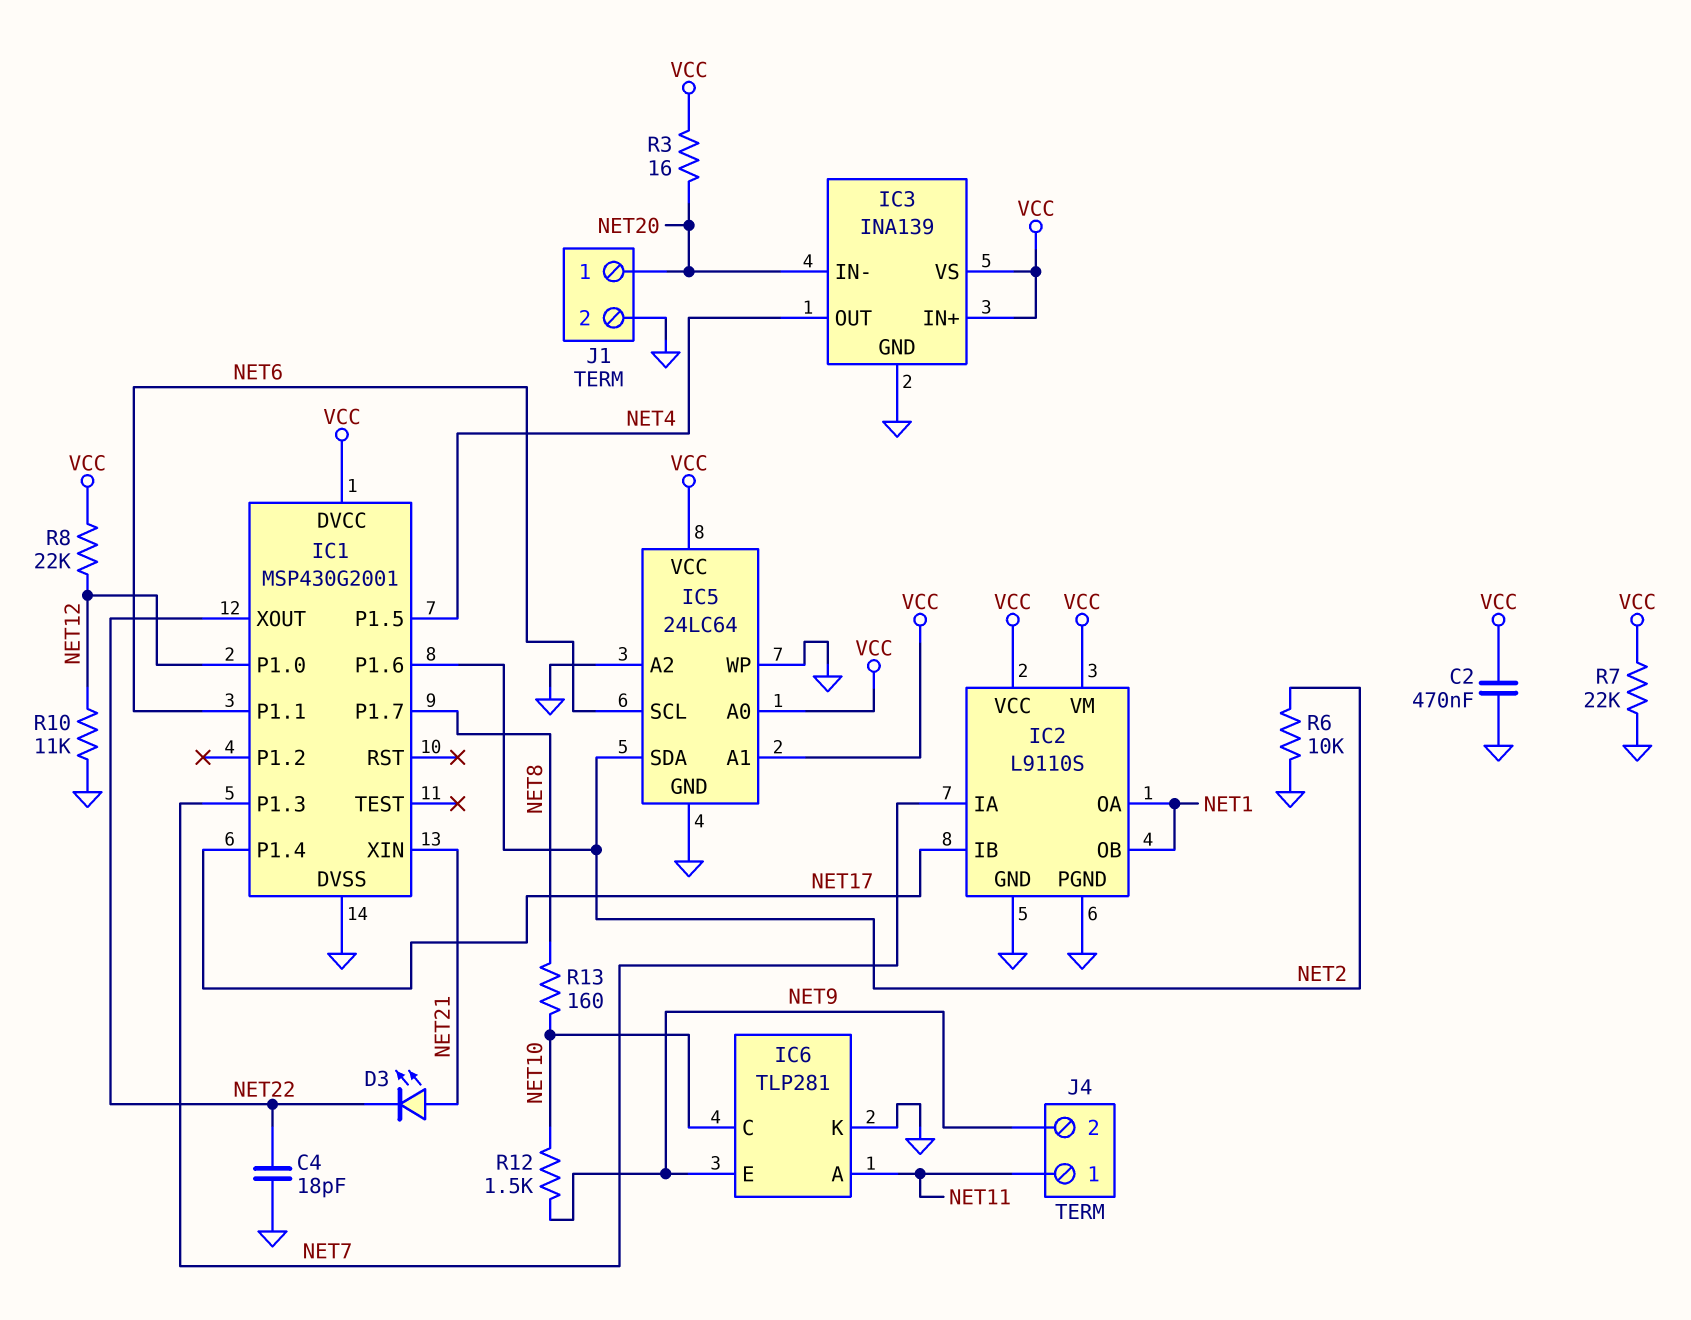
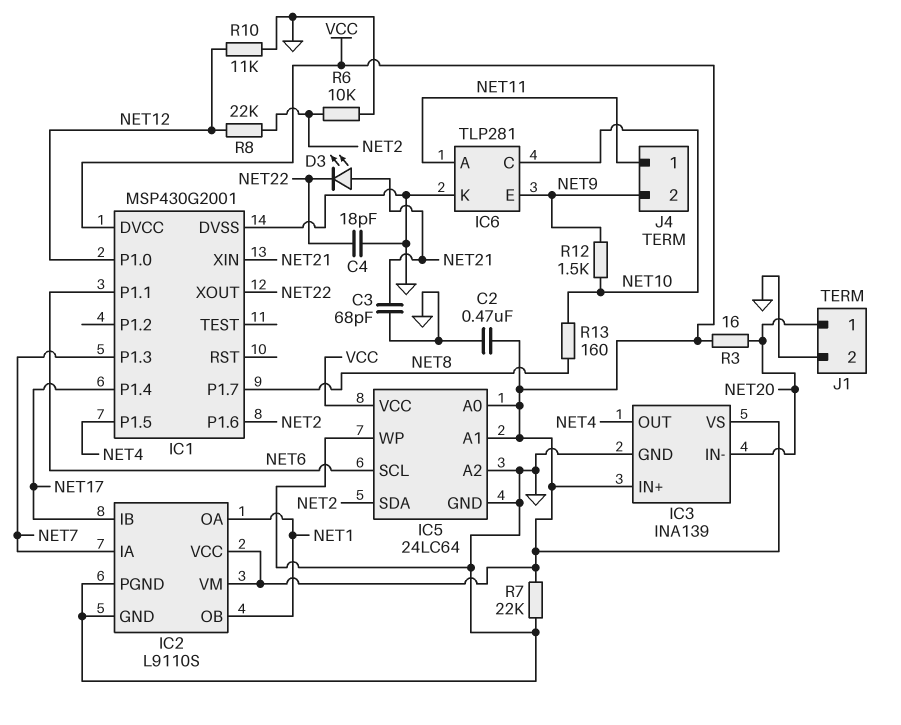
C3: none -> 68pF (GND, NET21)
R8: 22k (NET12, VCC) -> 22k (NET2, NET12)

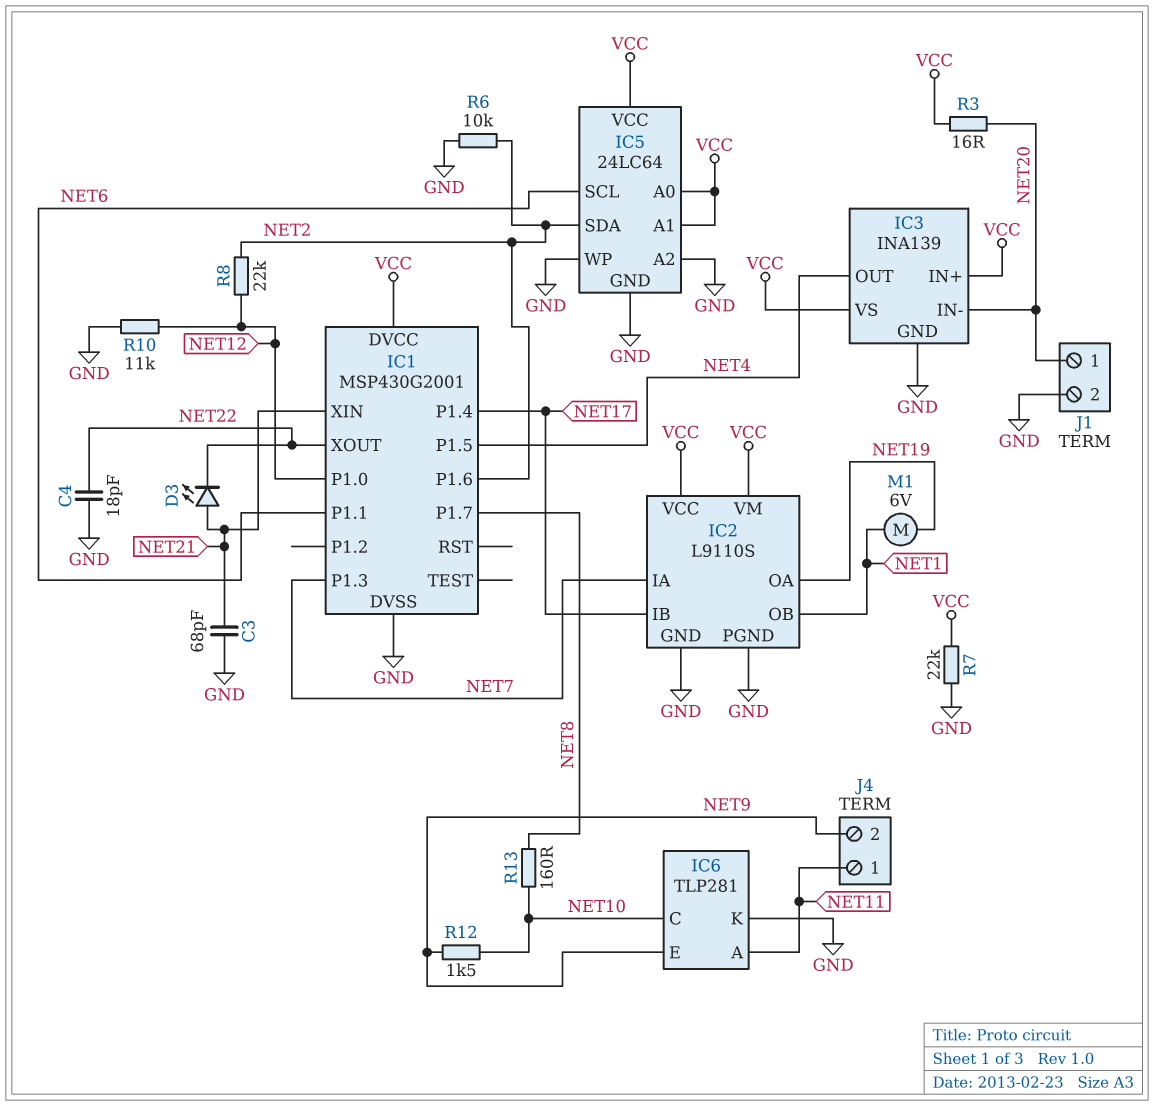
C2: 470nF (GND, VCC) -> none
IC2 pin OA: NET1 -> NET19
M1: none -> motor 6V (NET1, NET19)

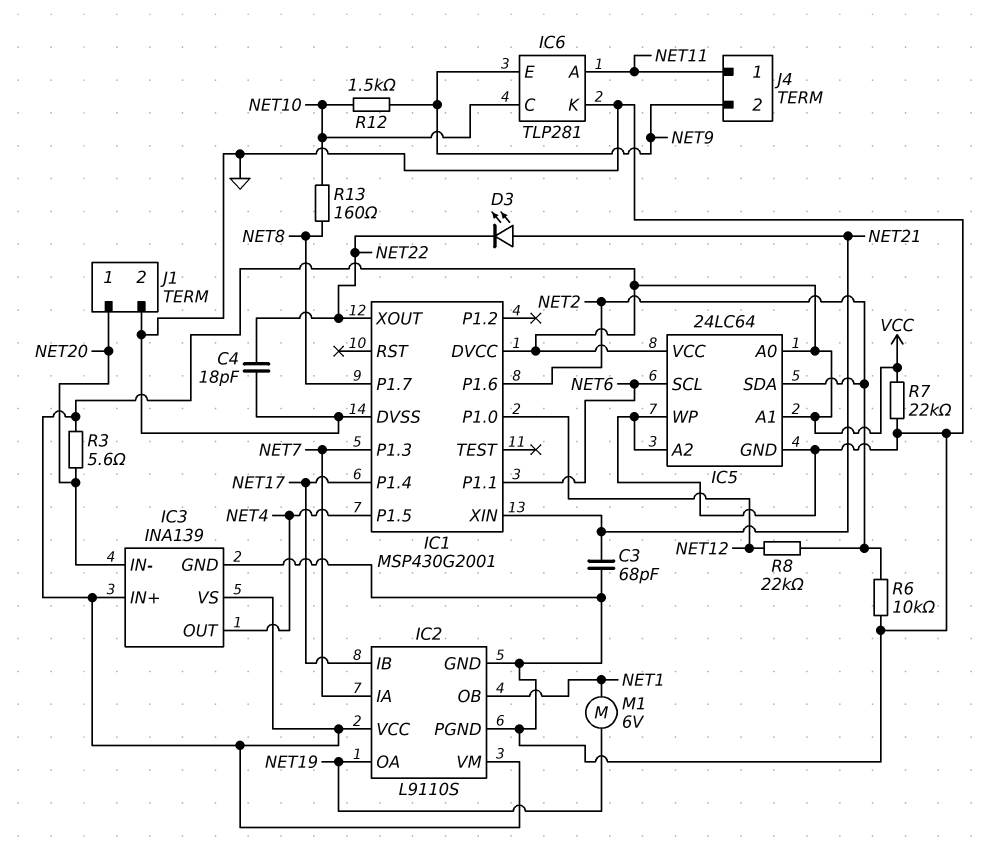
R3: 16 (NET20, VCC) -> 5.6 (NET20, VCC)
R10: 11k (GND, NET12) -> none

